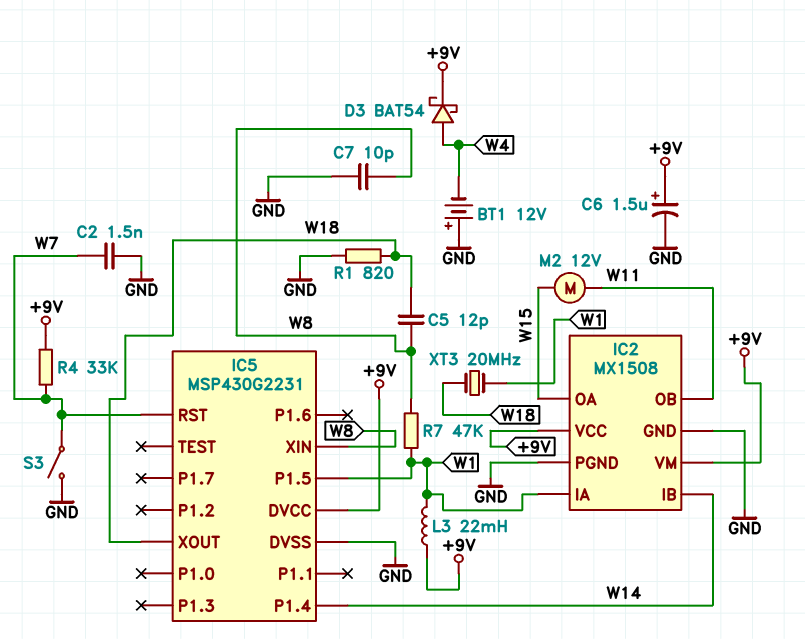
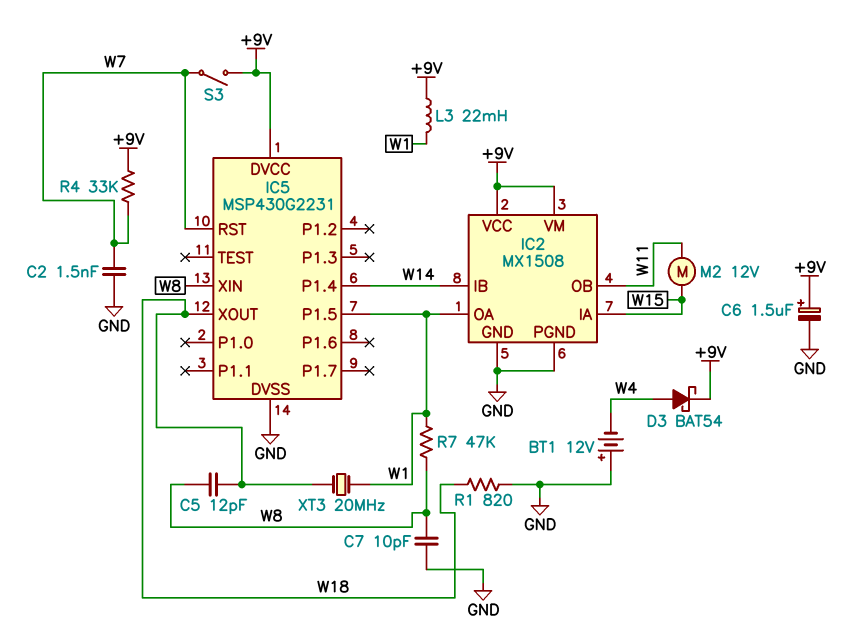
IC2 pin IA: W1 -> W15
IC2 pin OA: W15 -> W1
S3: switch (GND, W7) -> switch (+9V, W7)

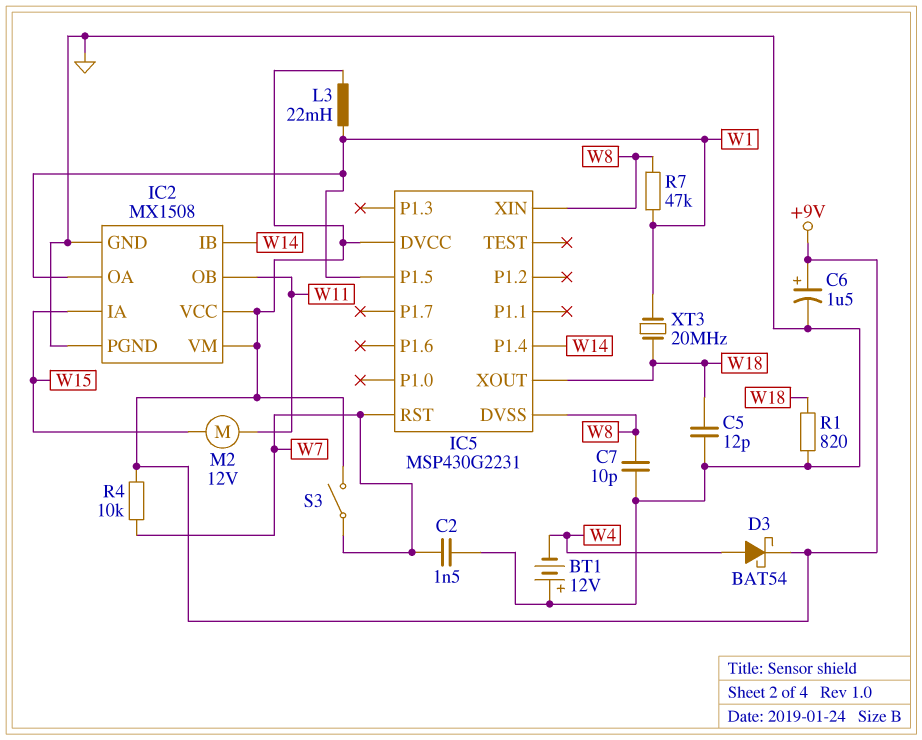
C5: 12pF (W8, W18) -> 12pF (GND, W18)
IC5 pin DVSS: GND -> W8
R4: 33k (+9V, W7) -> 10k (+9V, W7)

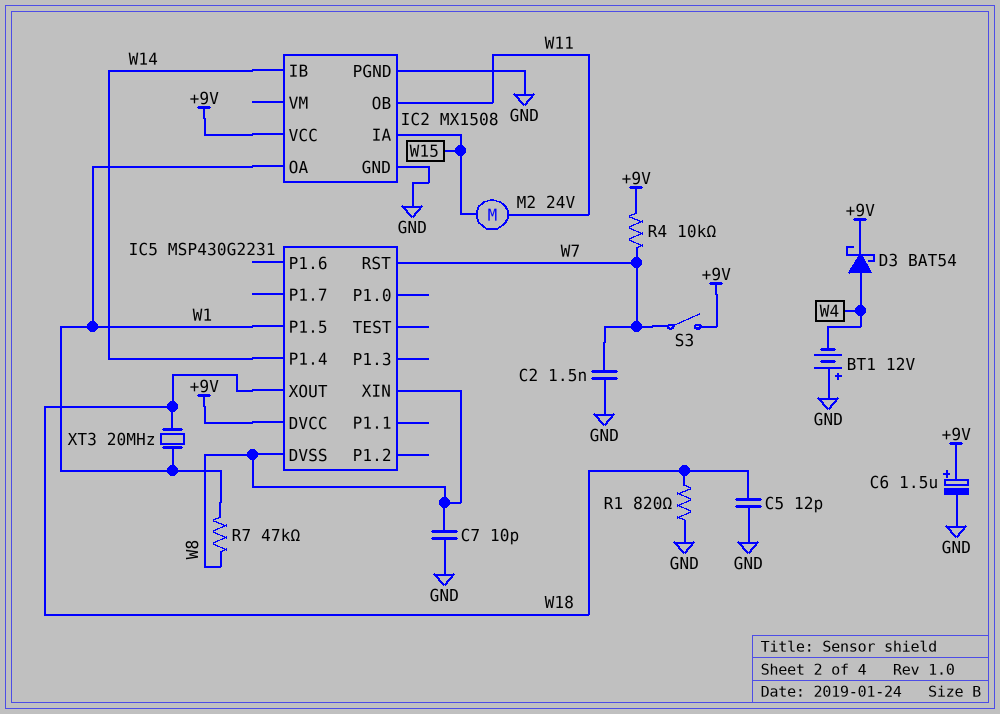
IC2 pin VM: +9V -> none
L3: 22mH (+9V, W1) -> none
M2: motor 12V (W11, W15) -> motor 24V (W11, W15)

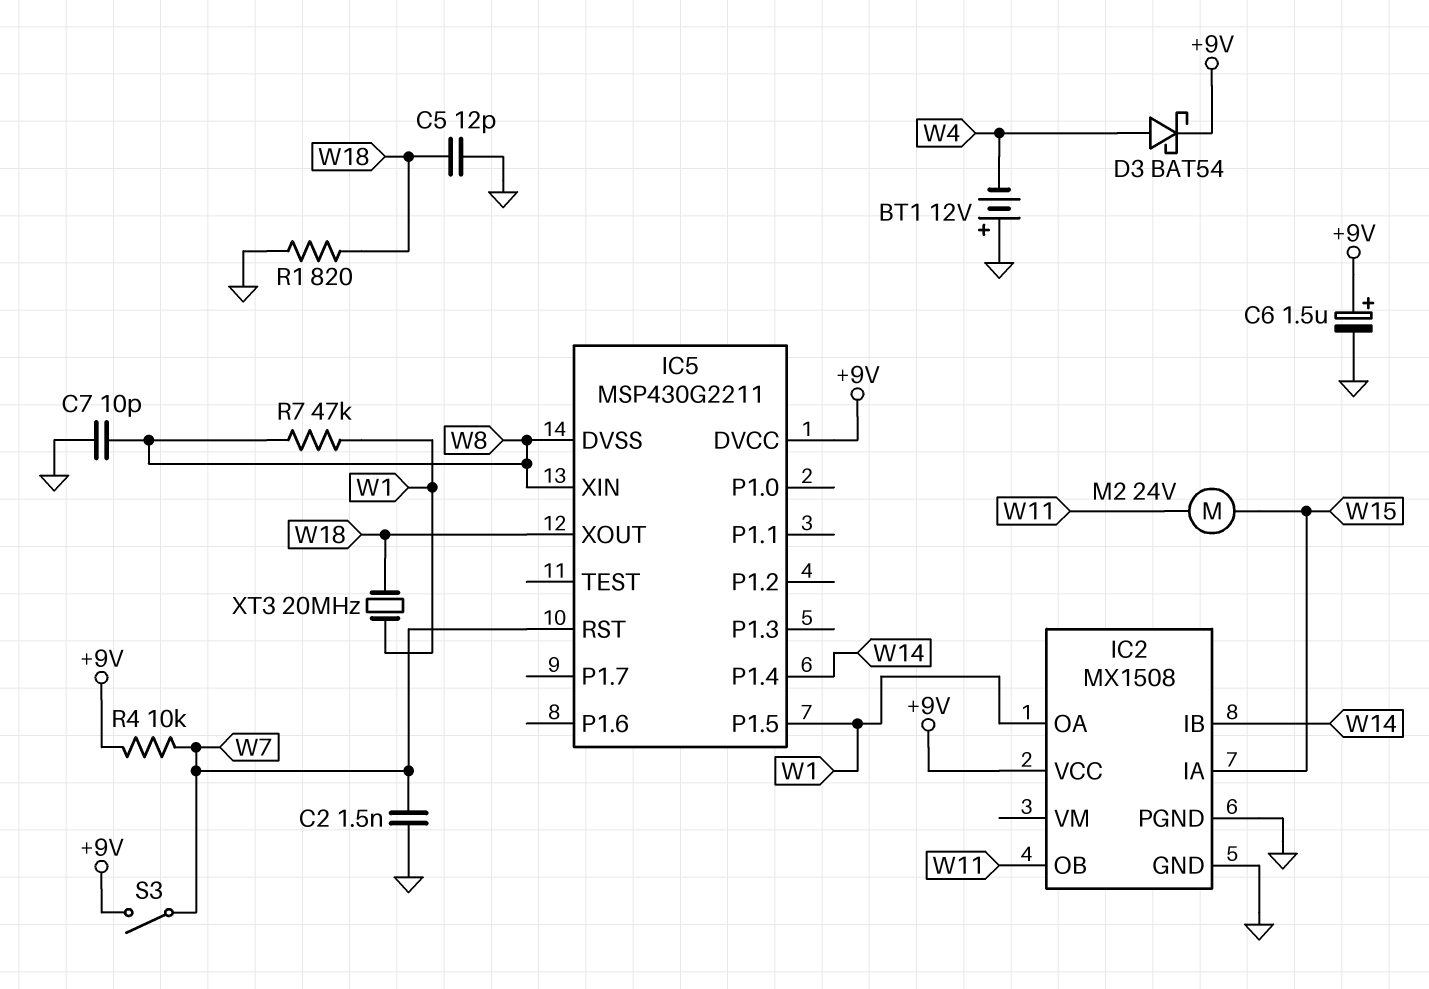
IC5: MSP430G2231 -> MSP430G2211

